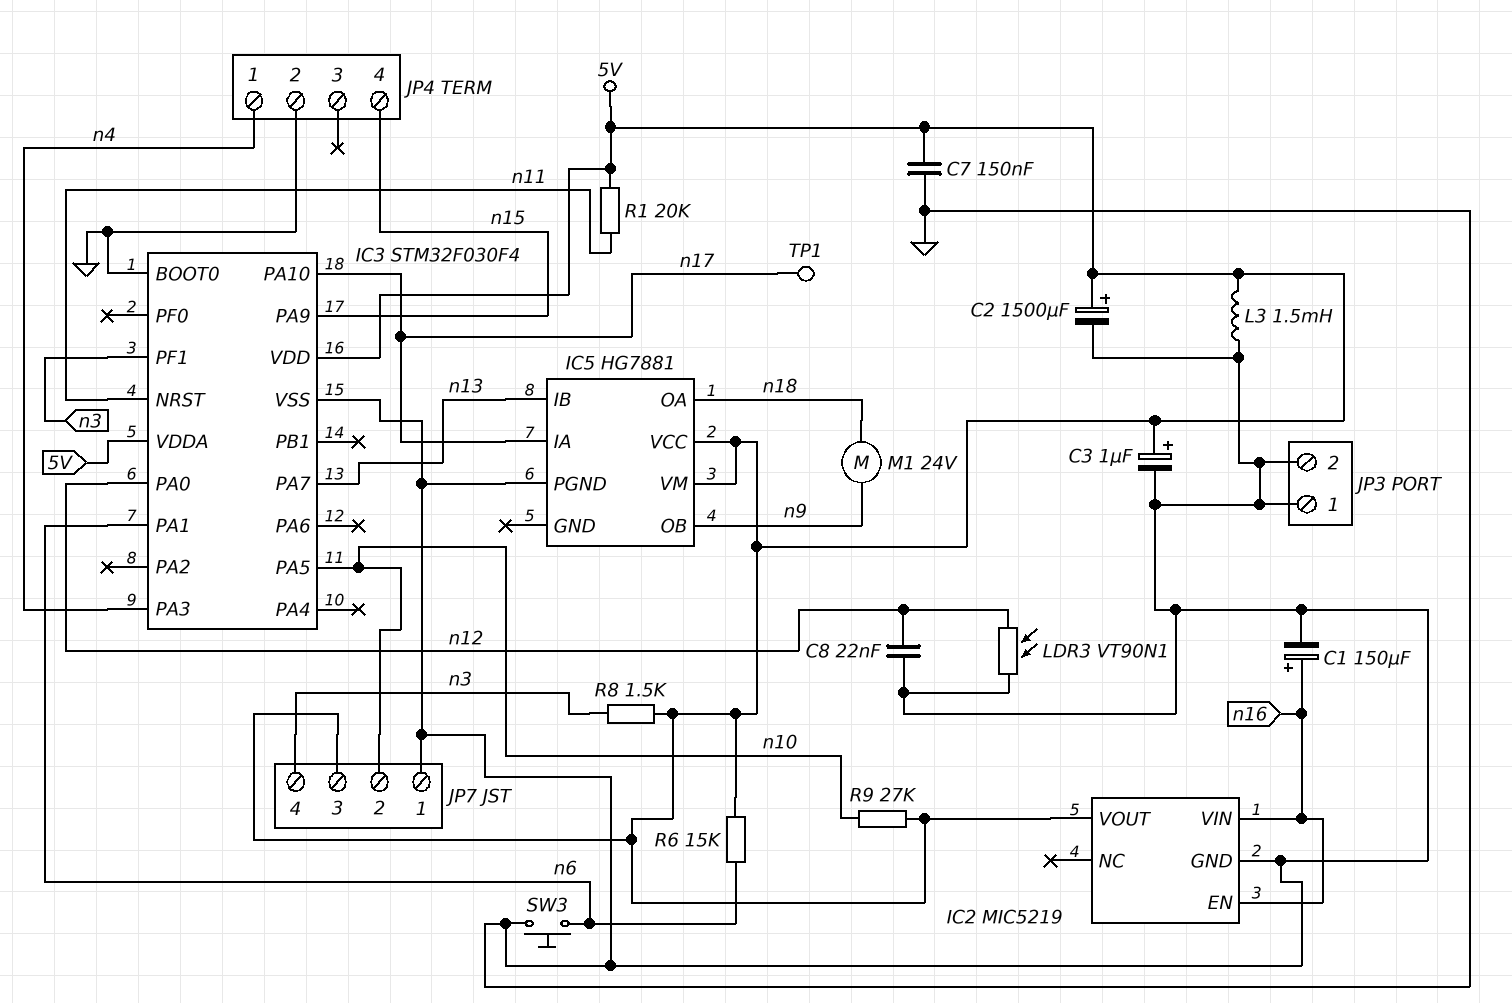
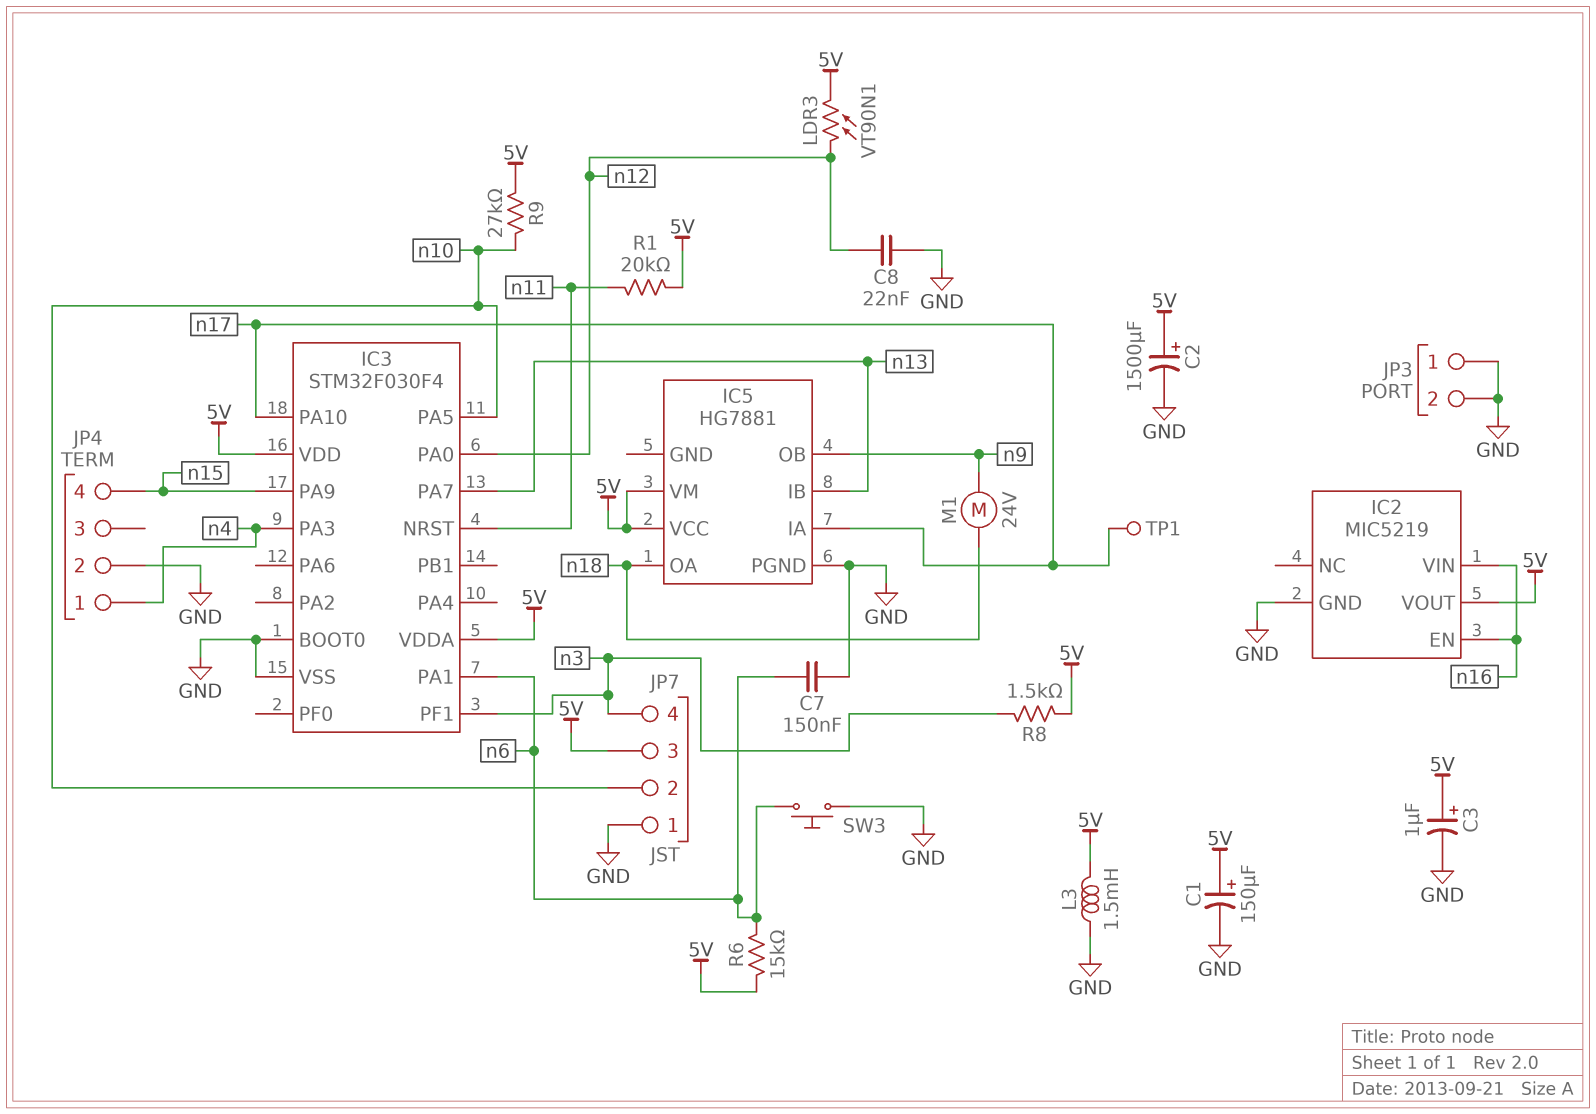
C1: 150uF (plus n16, minus GND) -> 150uF (plus 5V, minus GND)
C7: 150nF (5V, GND) -> 150nF (GND, n6)
LDR3: VT90N1 (GND, n12) -> VT90N1 (5V, n12)

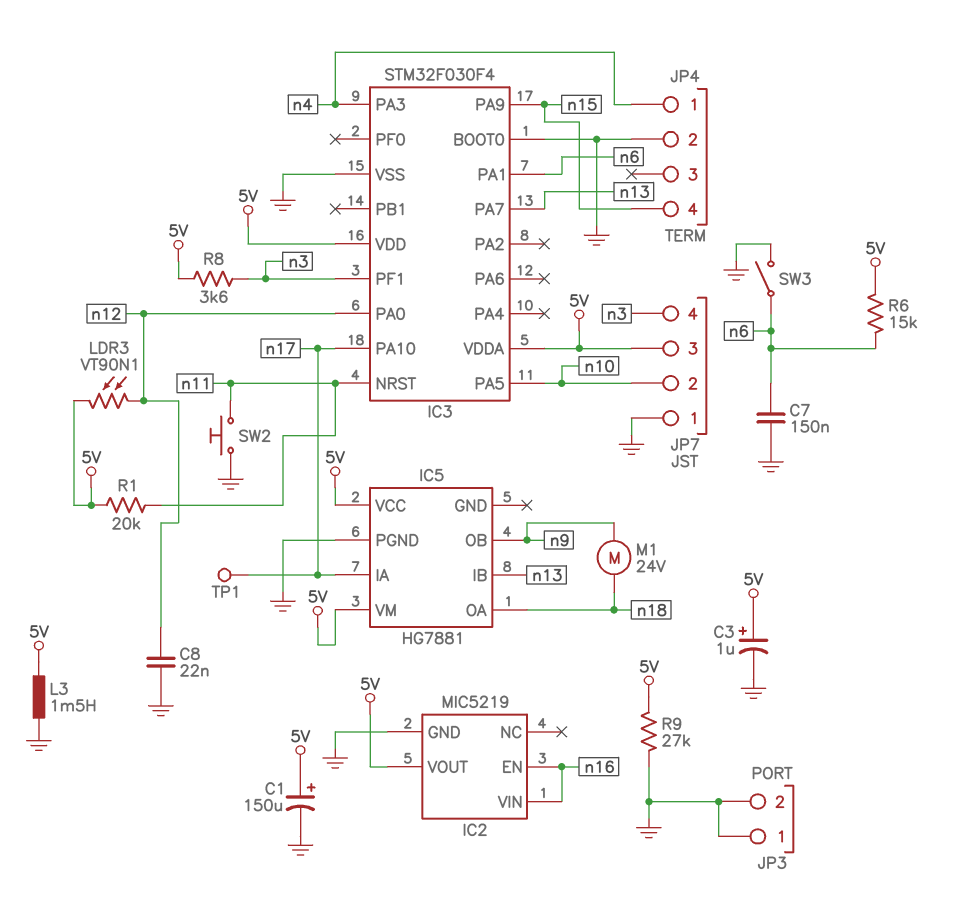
C2: 1500uF (plus 5V, minus GND) -> none
R8: 1.5k (5V, n3) -> 3.6k (5V, n3)
R9: 27k (5V, n10) -> 27k (5V, GND)
SW2: none -> button (GND, n11)
SW3: button (GND, n6) -> switch (GND, n6)

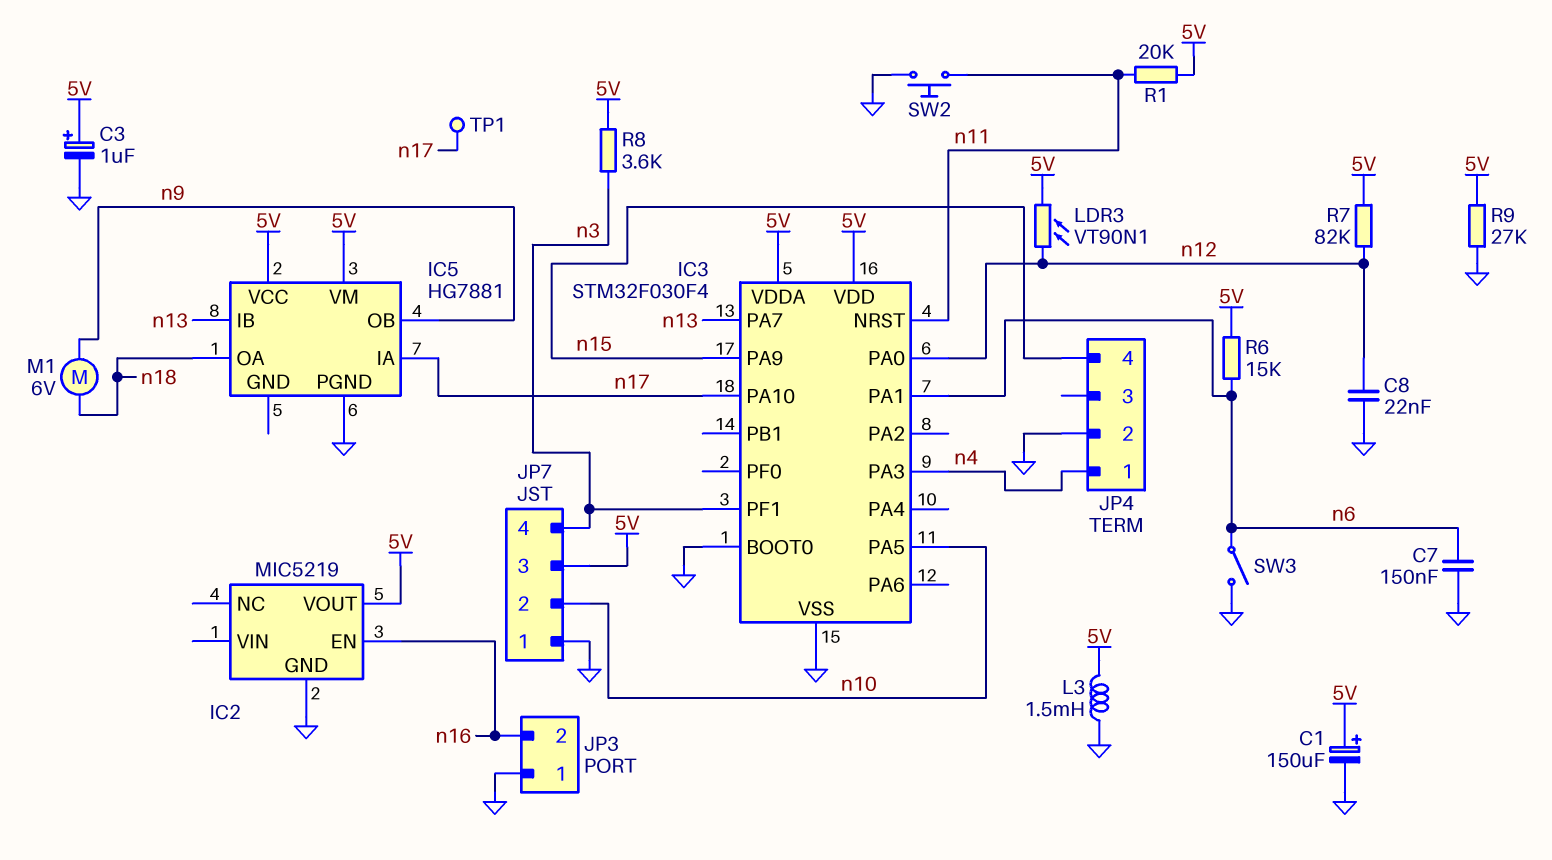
IC2 pin VIN: n16 -> none
JP3 pin 2: GND -> n16
M1: motor 24V (n9, n18) -> motor 6V (n9, n18)
R7: none -> 82k (5V, n12)

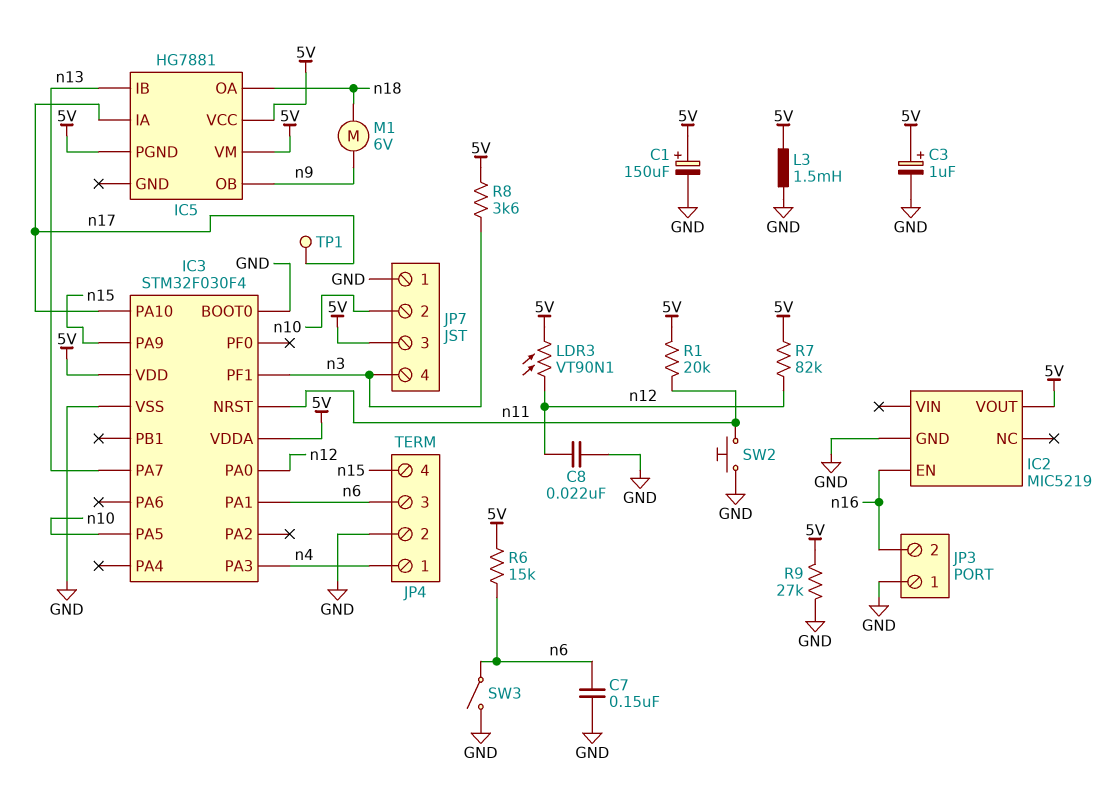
IC5 pin PGND: GND -> 5V
JP4 pin 3: none -> n6

